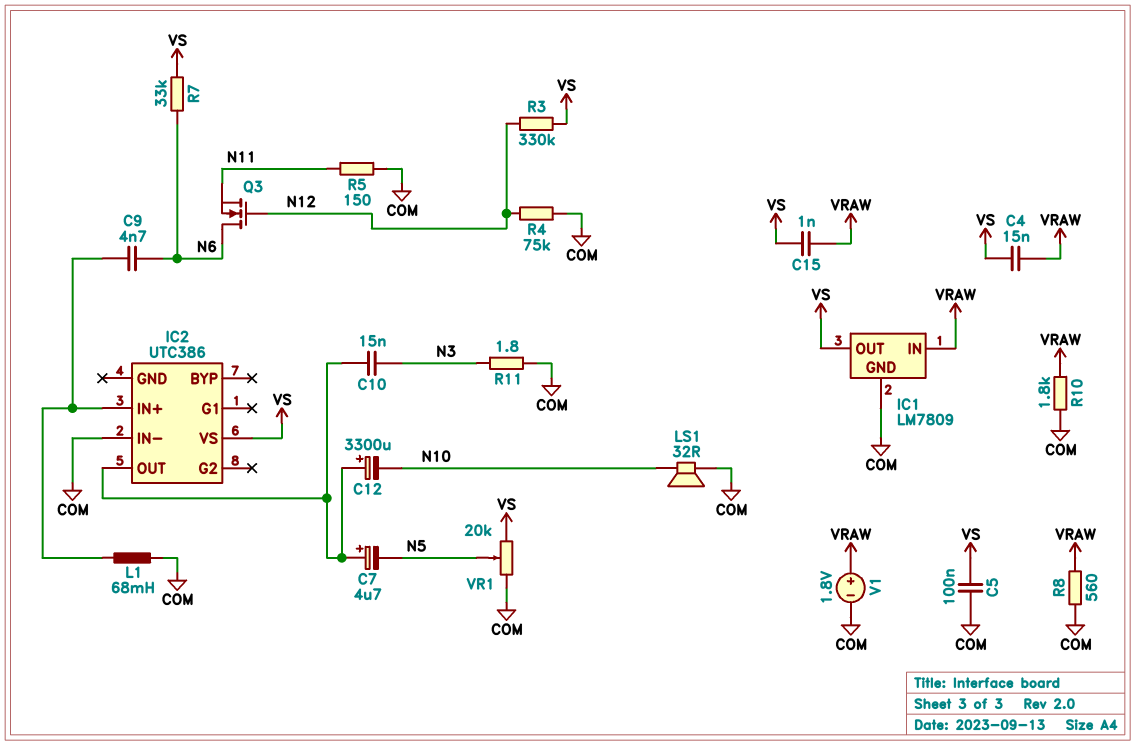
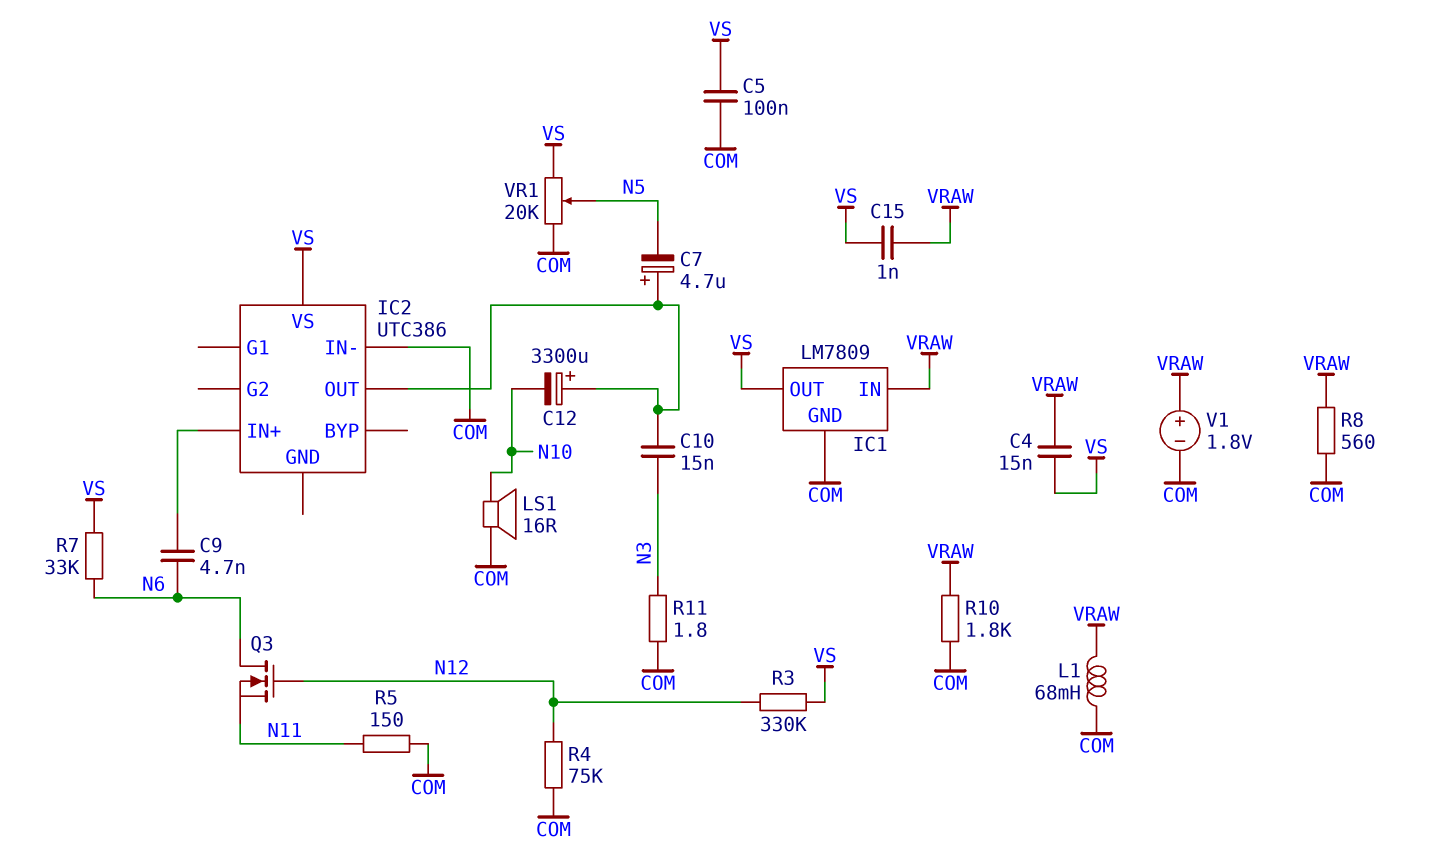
L1: 68mH (COM, IC2/IN+) -> 68mH (COM, VRAW)
LS1: speaker 32R (COM, N10) -> speaker 16R (COM, N10)

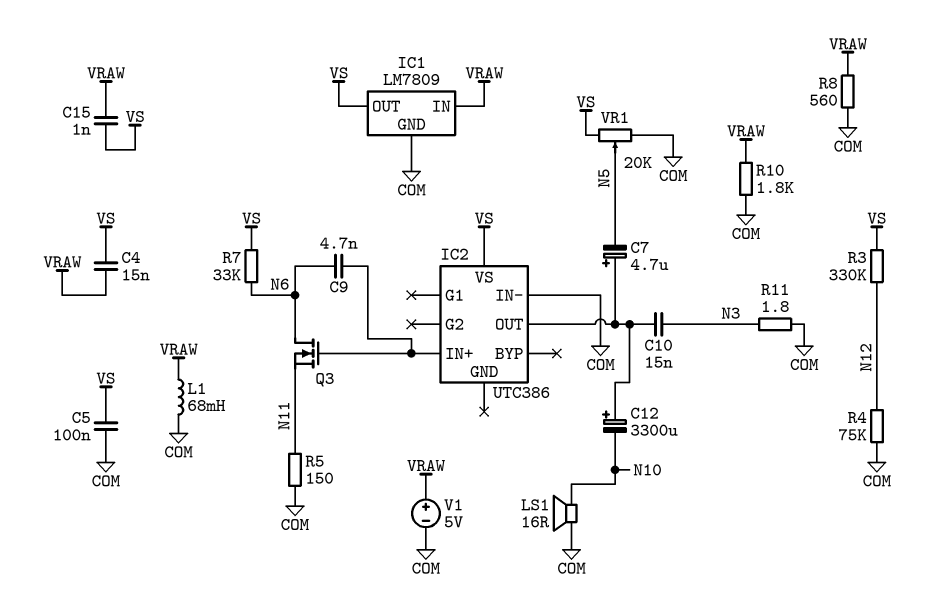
Q3: NMOS (G N12, D N6, S N11) -> NMOS (G IC2/IN+, D N6, S N11)
V1: 1.8V (plus VRAW, minus COM) -> 5V (plus VRAW, minus COM)

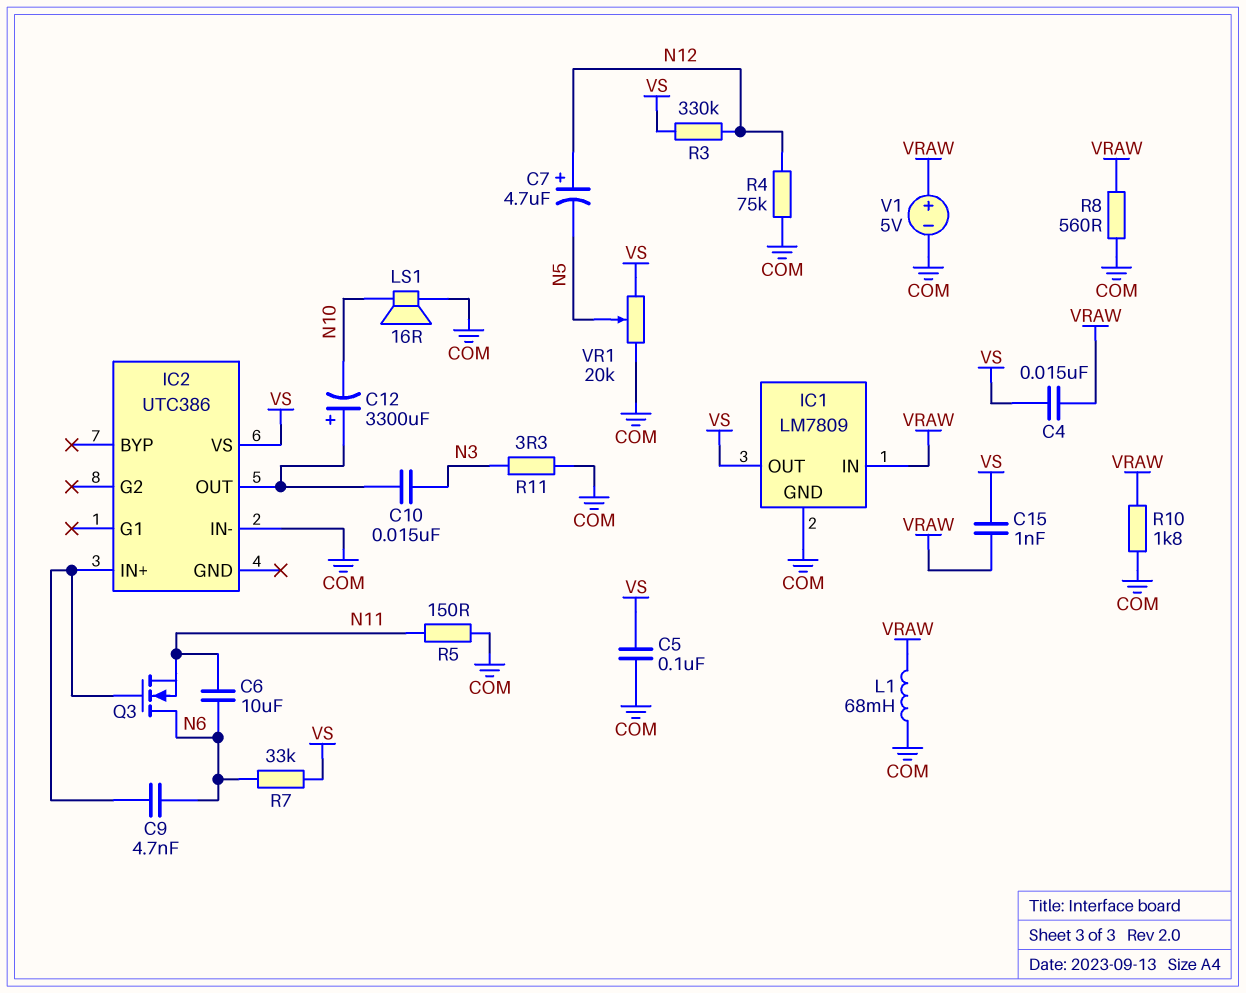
C6: none -> 10uF (N6, N11)
C7: 4.7uF (plus IC2/OUT, minus N5) -> 4.7uF (plus N12, minus N5)
R11: 1.8 (COM, N3) -> 3.3 (COM, N3)

